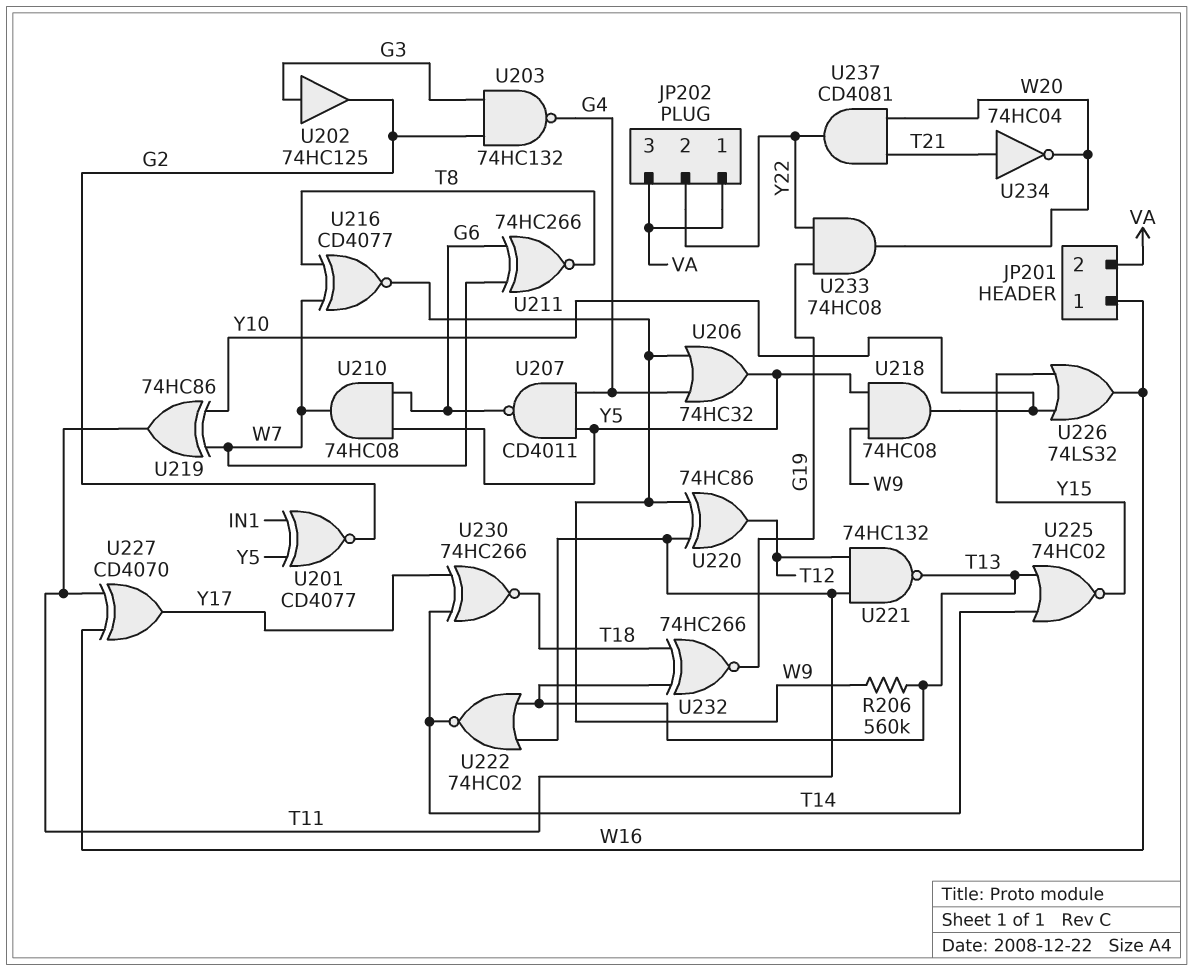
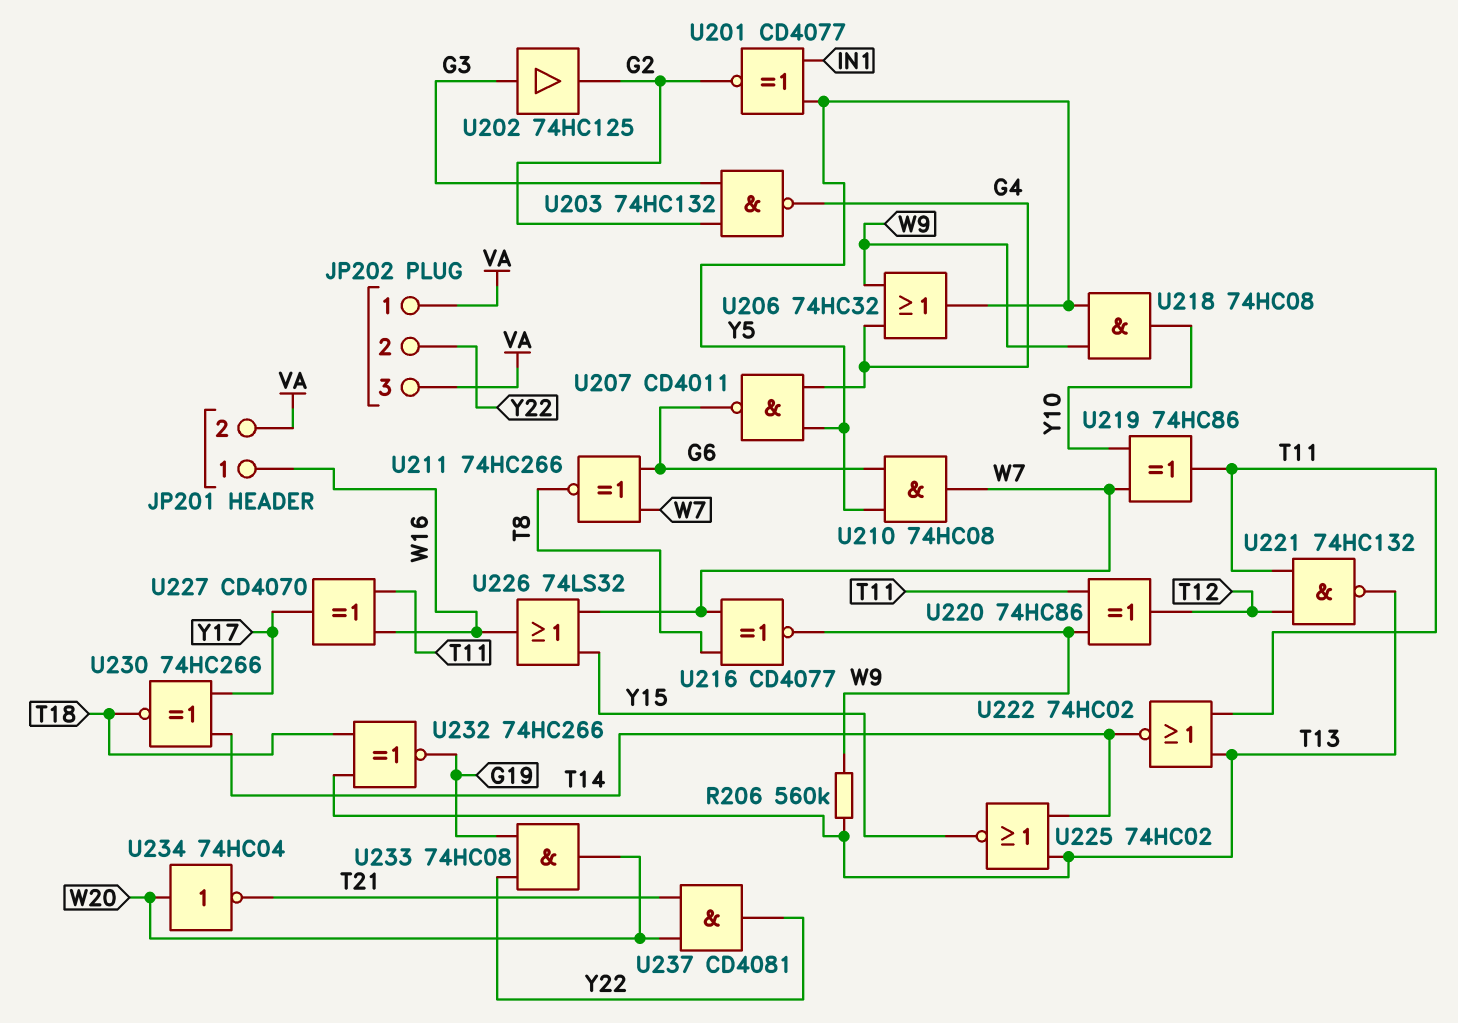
U226: OR 74LS32 (in Y10, in Y15, out W16) -> OR 74LS32 (in W7, in Y15, out W16)
U234: NOT 74HC04 (in T21, out W20) -> NOT 74HC04 (in W20, out T21)

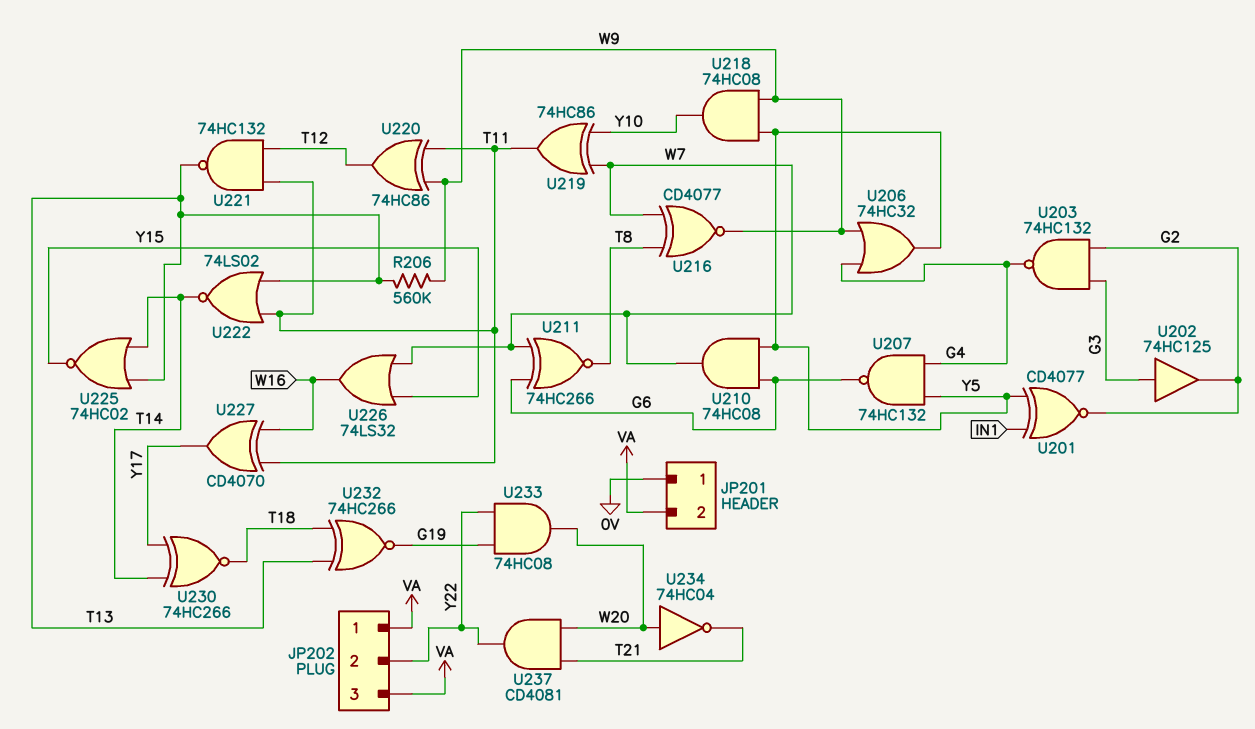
JP201 pin 1: W16 -> 0V
U207: NAND CD4011 (in G4, in Y5, out G6) -> NAND 74HC132 (in G4, in Y5, out G6)
U222: NOR 74HC02 (in T11, in T13, out T14) -> NOR 74LS02 (in T11, in T13, out T14)

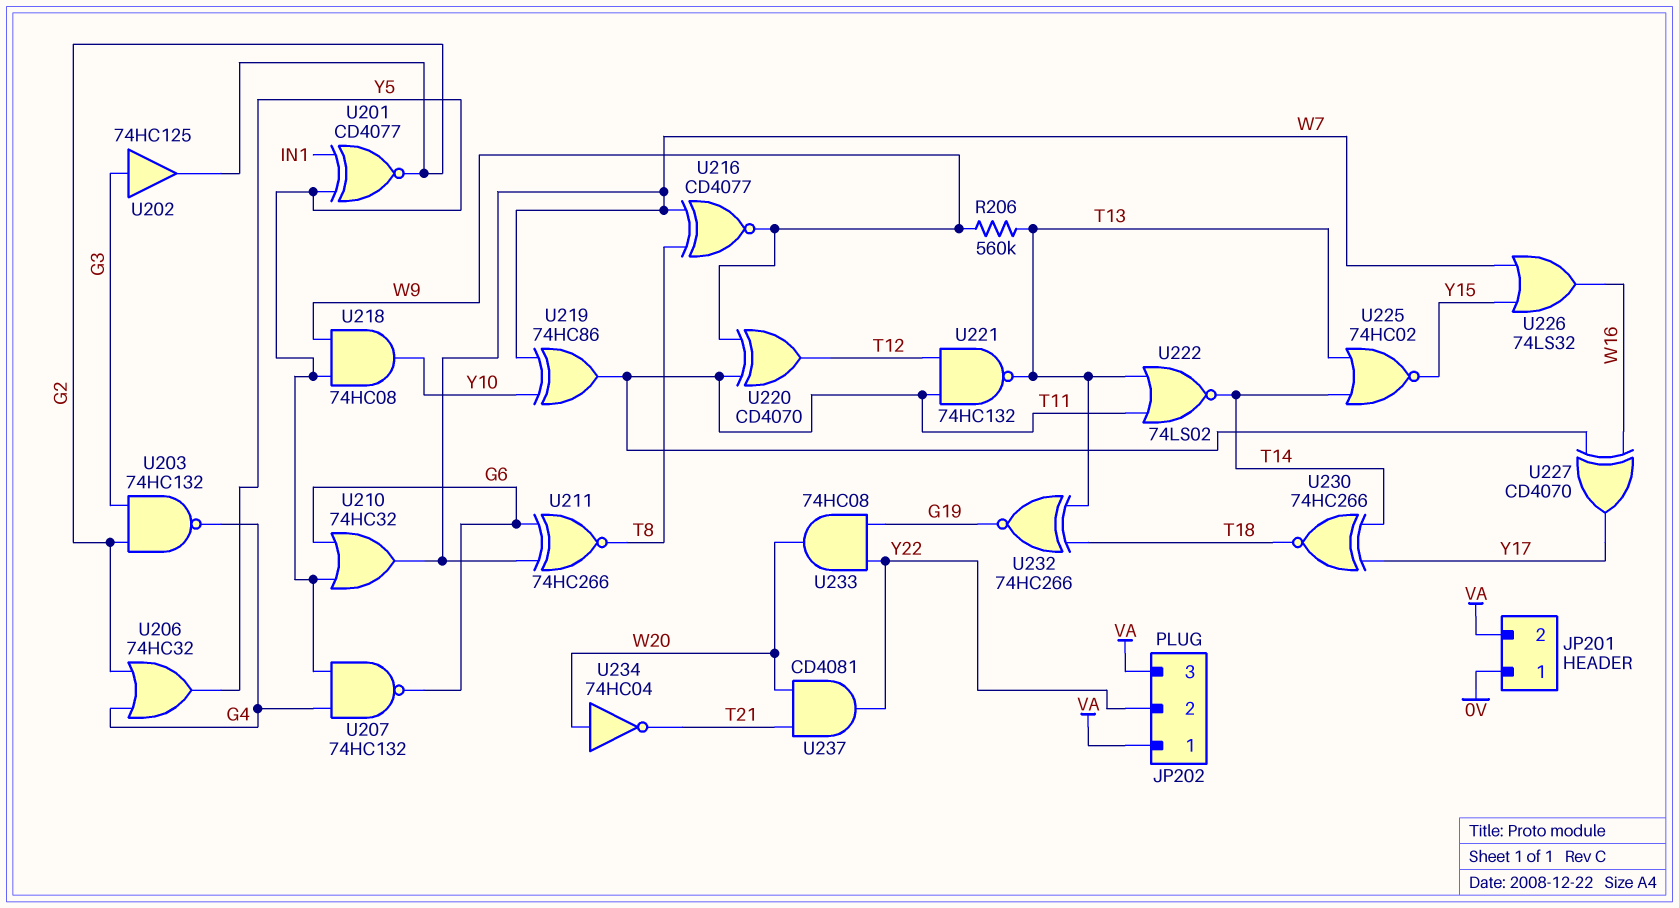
U206: OR 74HC32 (in G4, in W9, out Y5) -> OR 74HC32 (in G2, in G4, out Y5)
U210: AND 74HC08 (in G6, in Y5, out W7) -> OR 74HC32 (in G6, in Y5, out W7)
U220: XOR 74HC86 (in T11, in W9, out T12) -> XOR CD4070 (in T11, in W9, out T12)

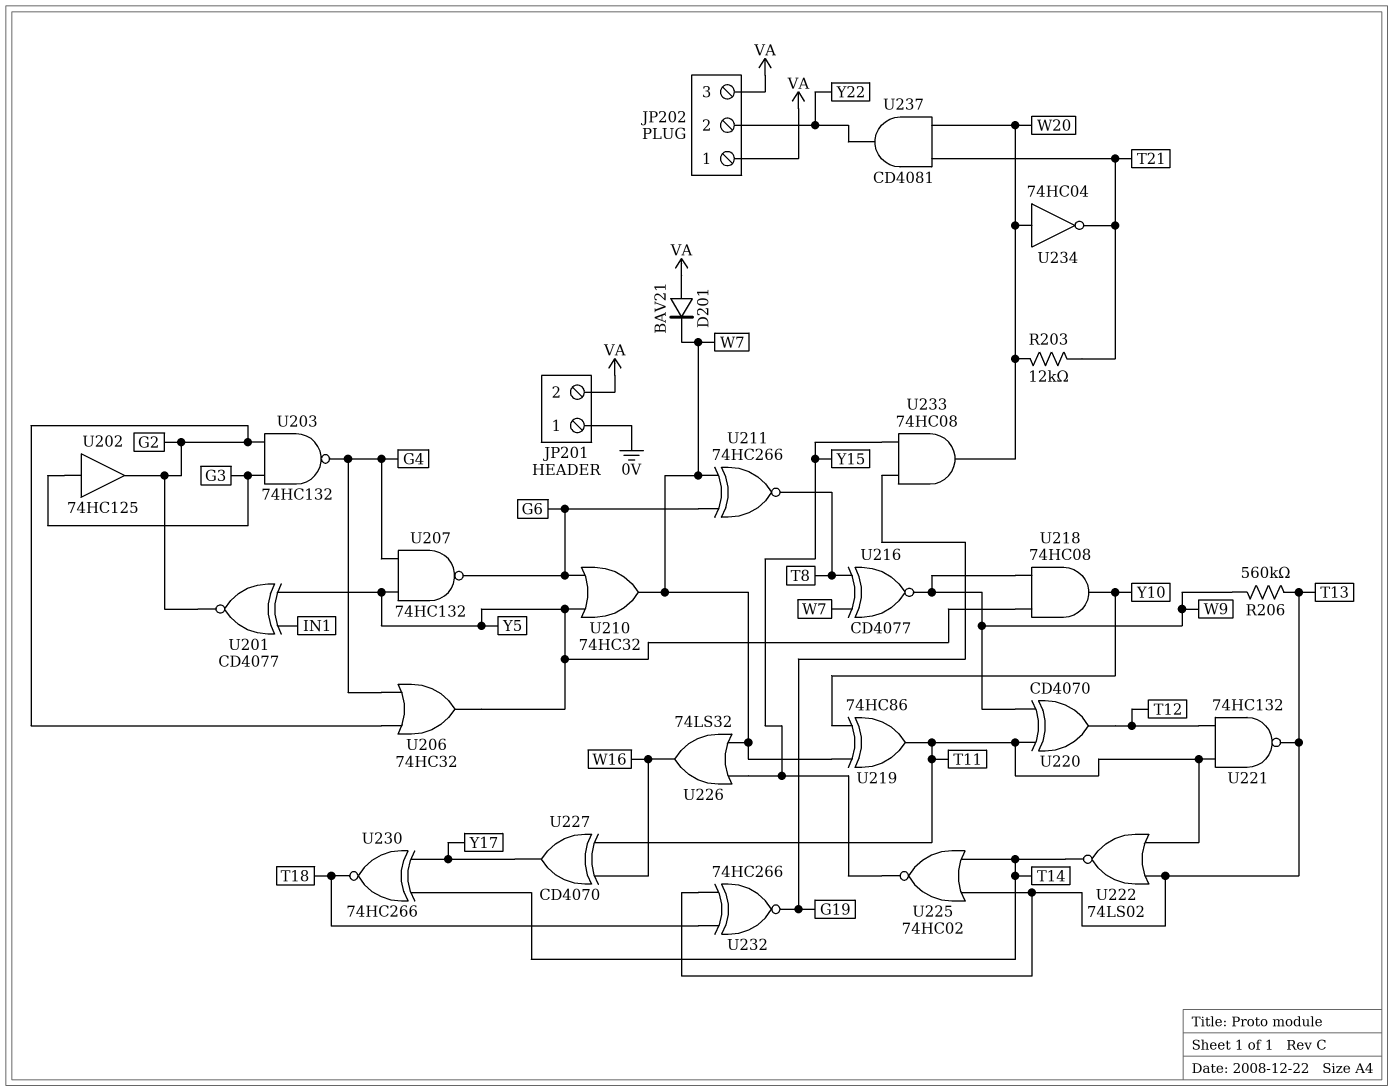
D201: none -> diode BAV21 (A VA, K W7)
R203: none -> 12k (T21, W20)
U233: AND 74HC08 (in G19, in Y22, out W20) -> AND 74HC08 (in G19, in Y15, out W20)

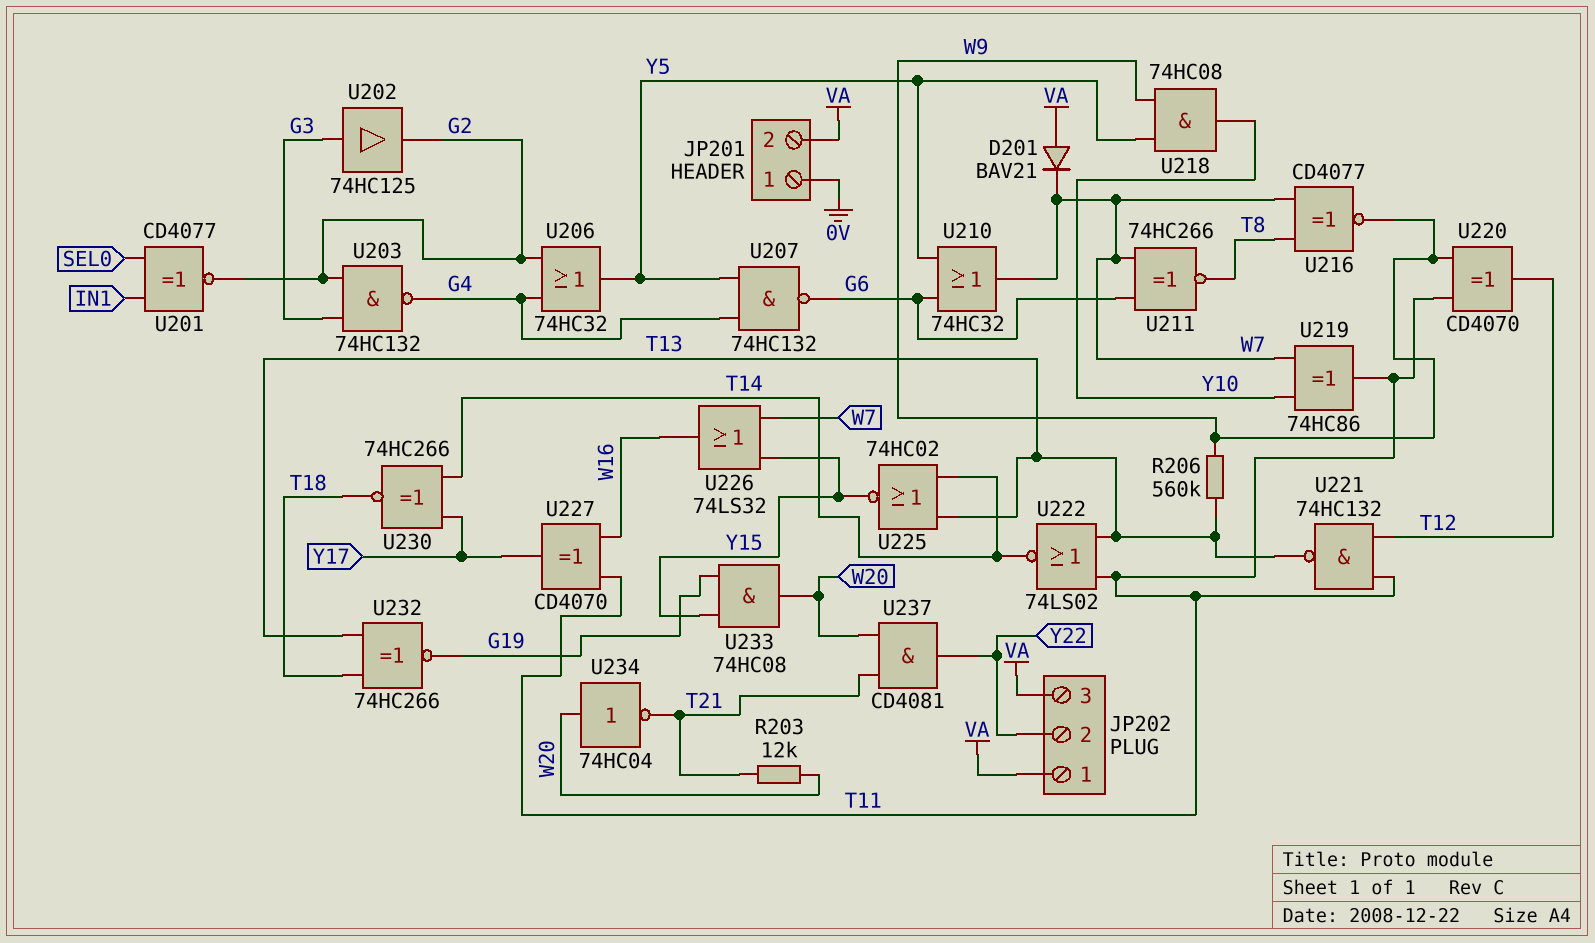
U201: XNOR CD4077 (in IN1, in Y5, out G2) -> XNOR CD4077 (in IN1, in SEL0, out G2)

